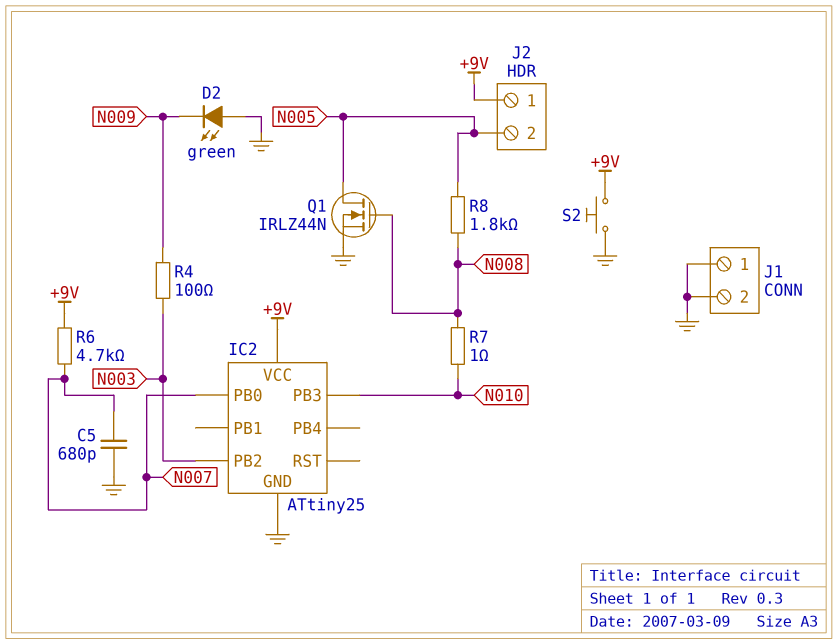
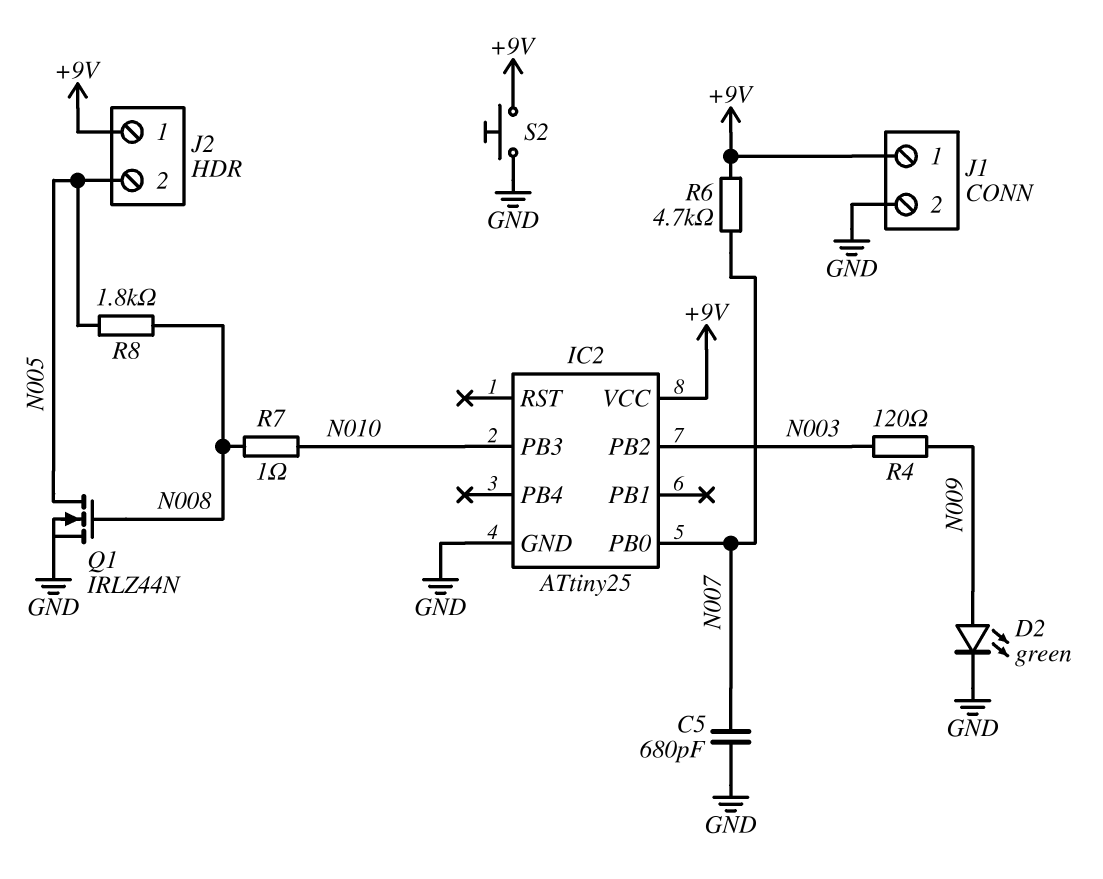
D2: LED green (A GND, K N009) -> LED green (A N009, K GND)
J1 pin 1: GND -> +9V
R4: 100 (N003, N009) -> 120 (N003, N009)

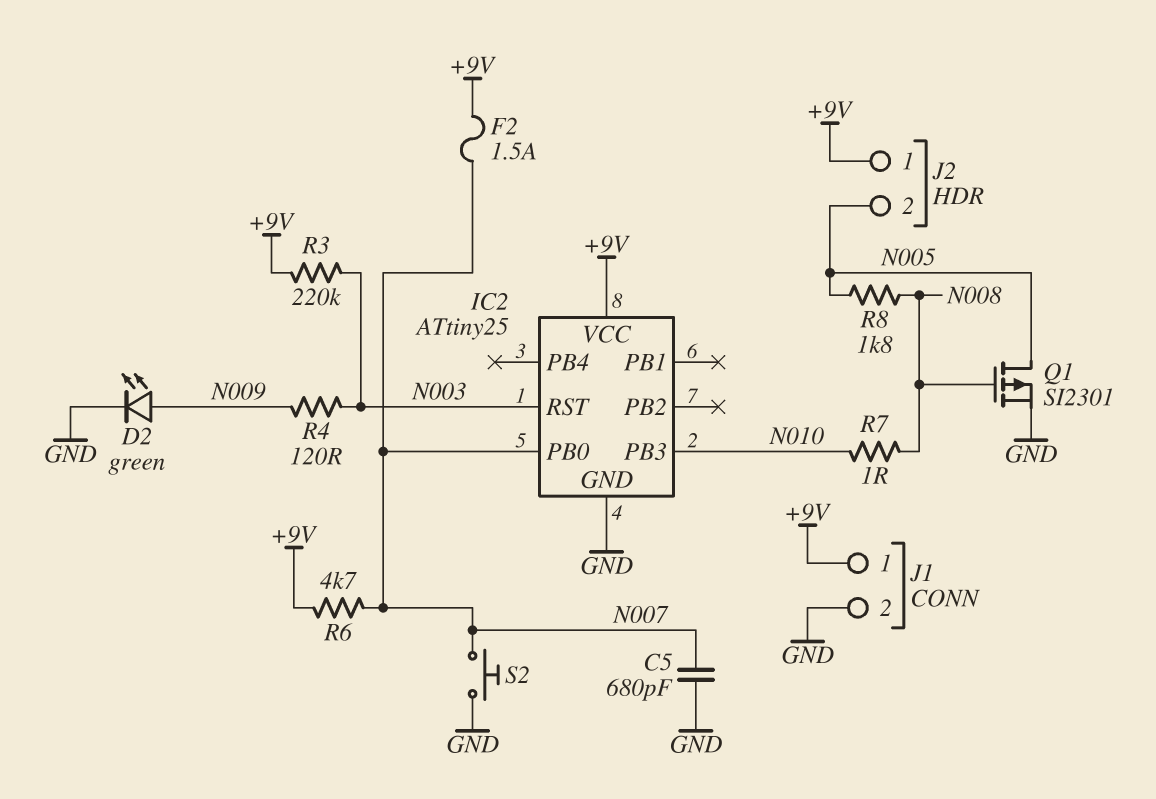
F2: none -> 1.5A (+9V, N007)
IC2 pin PB2: N003 -> none
IC2 pin RST: none -> N003
Q1: NMOS IRLZ44N (G N008, D N005, S GND) -> PMOS SI2301 (G N008, D N005, S GND)
R3: none -> 220k (+9V, N003)
S2: button (+9V, GND) -> button (GND, N007)

